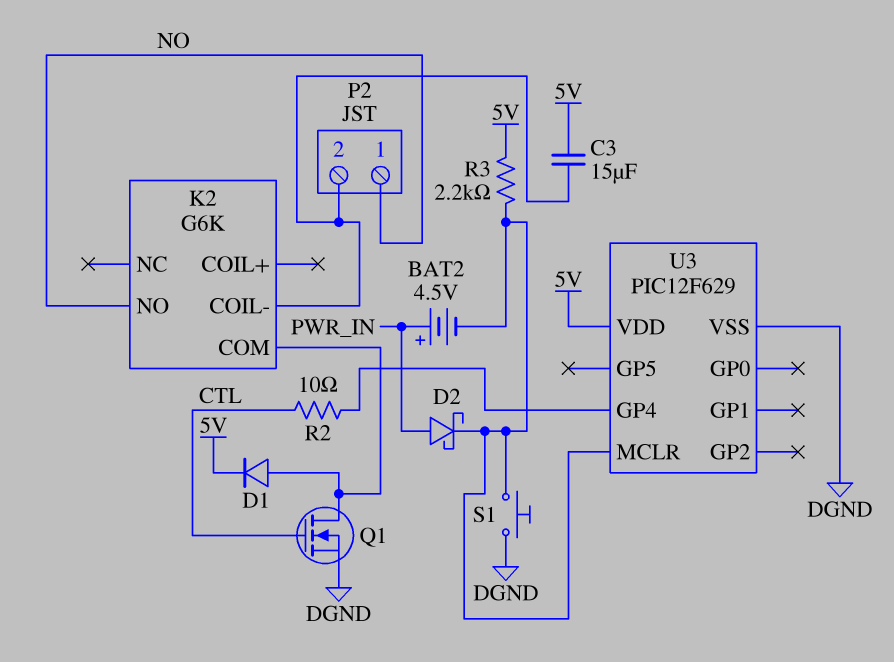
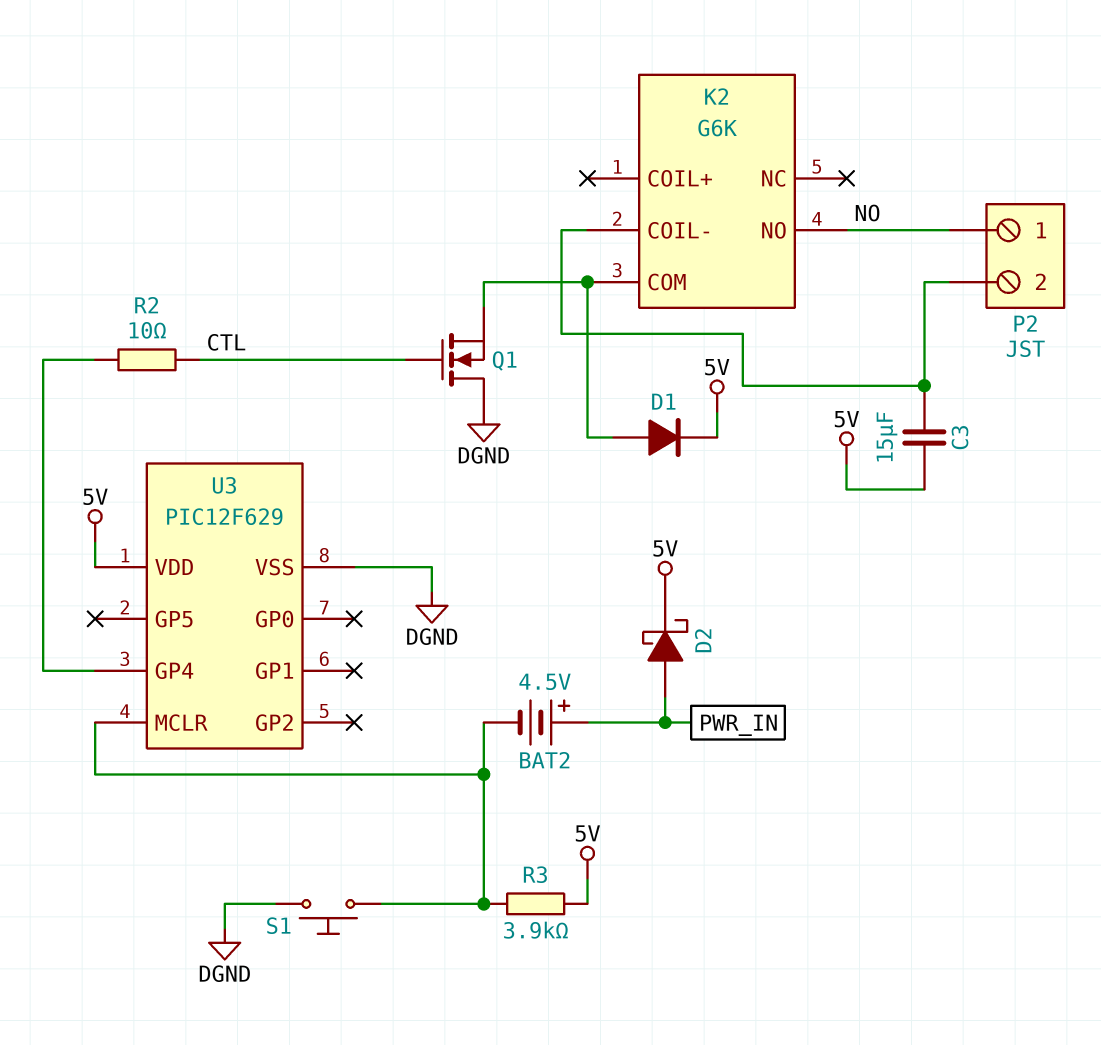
D2: schottky (A PWR_IN, K U3/MCLR) -> schottky (A PWR_IN, K 5V)
Q1: NMOS (G CTL, D K2/COM, S DGND) -> NMOS (G CTL, D DGND, S K2/COM)
R3: 2.2k (5V, U3/MCLR) -> 3.9k (5V, U3/MCLR)

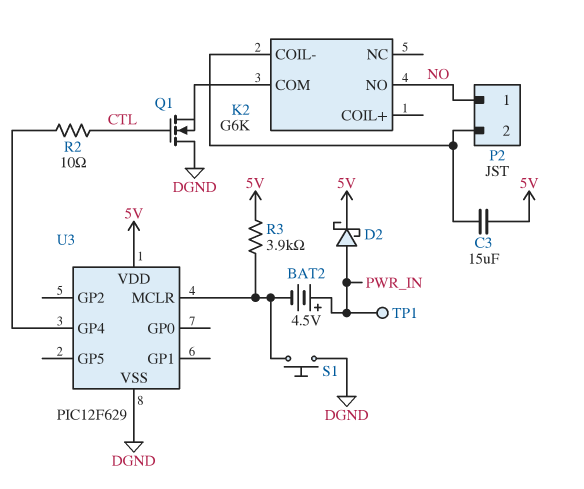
D1: diode (A K2/COM, K 5V) -> none
TP1: none -> test point (PWR_IN)

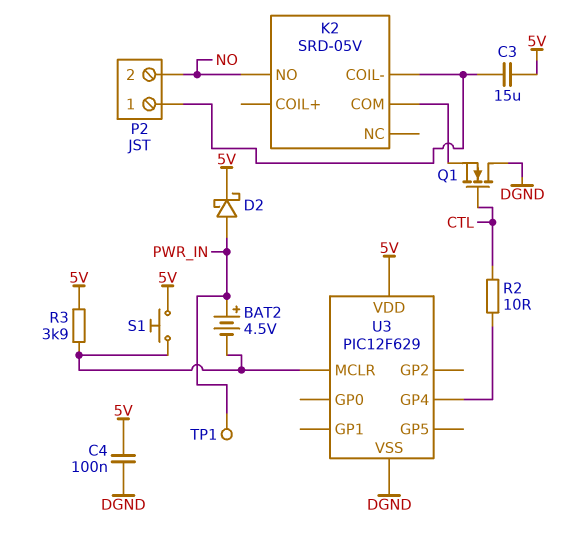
C4: none -> 100nF (5V, DGND)
K2: G6K -> SRD-05V
P2 pin 1: NO -> K2/COIL-
P2 pin 2: K2/COIL- -> NO
S1: button (DGND, U3/MCLR) -> button (5V, U3/MCLR)

